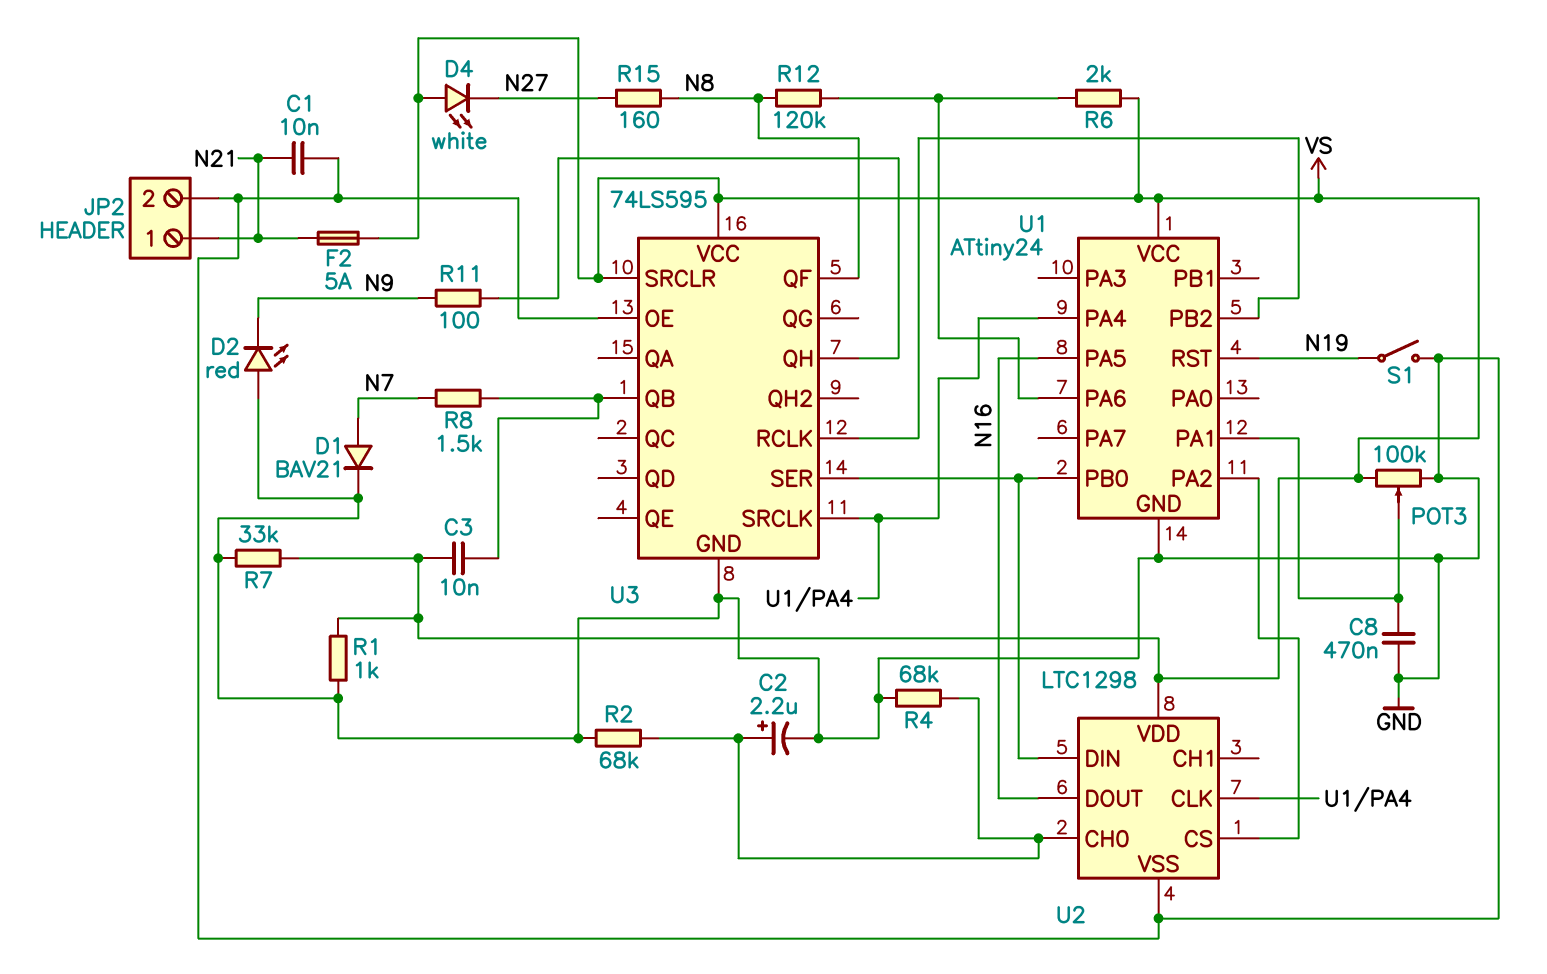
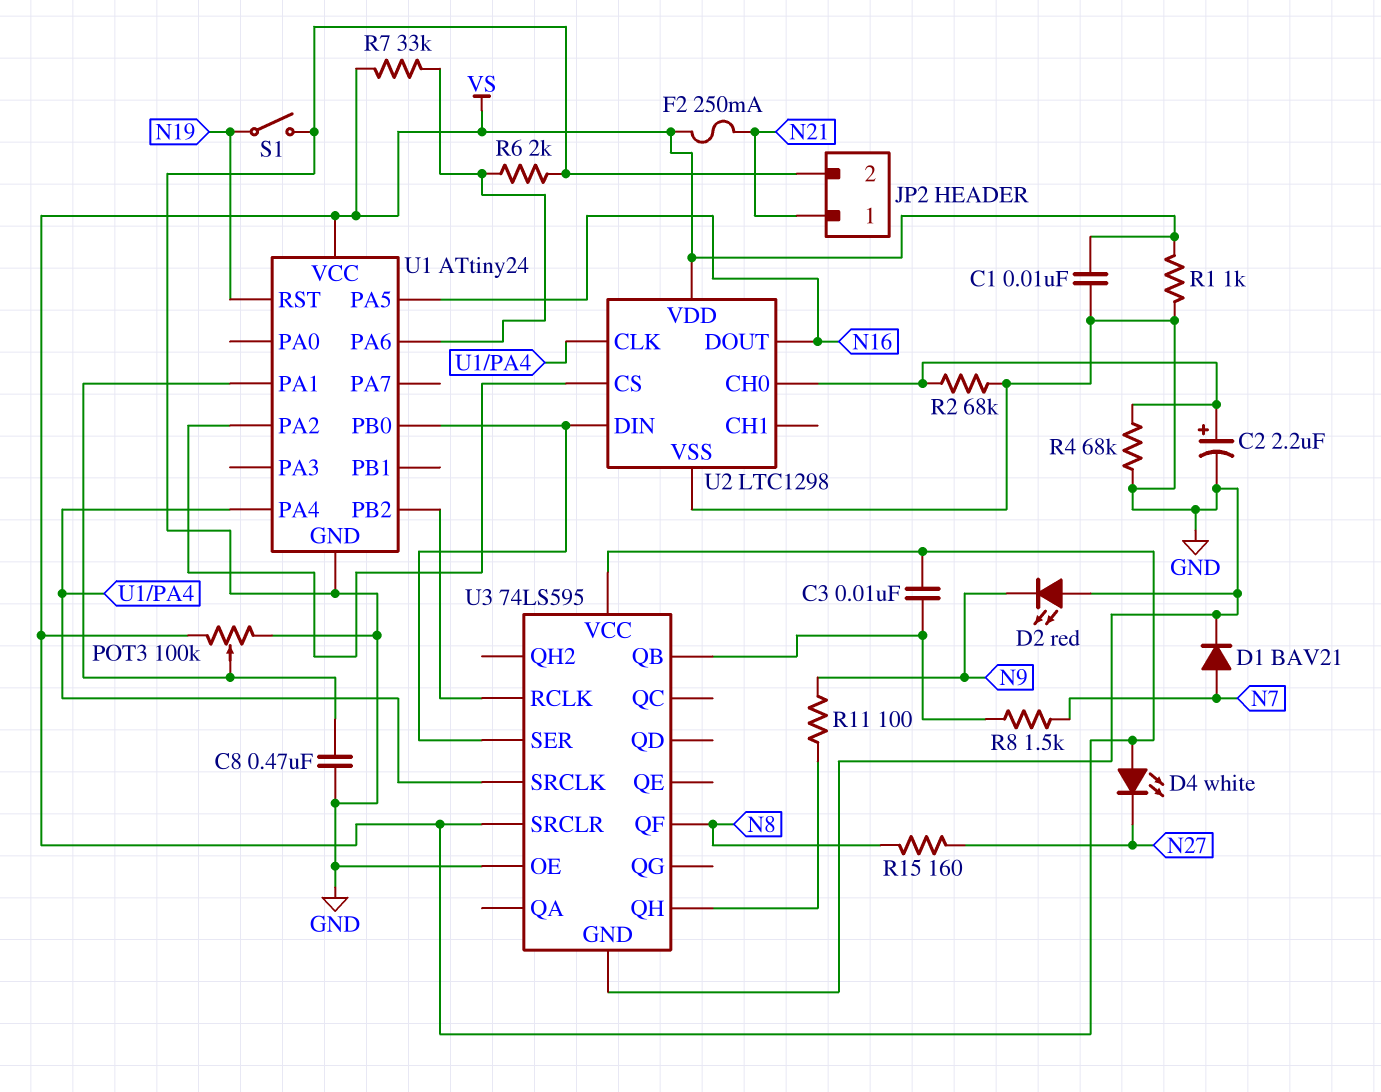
C1: 10nF (GND, N21) -> 10nF (GND, VS)
F2: 5A (N21, VS) -> 250mA (N21, VS)
R6: 2k (U1/PA6, VS) -> 2k (GND, U1/PA6)
R7: 33k (GND, VS) -> 33k (U1/PA6, VS)
R12: 120k (N8, U1/PA6) -> none

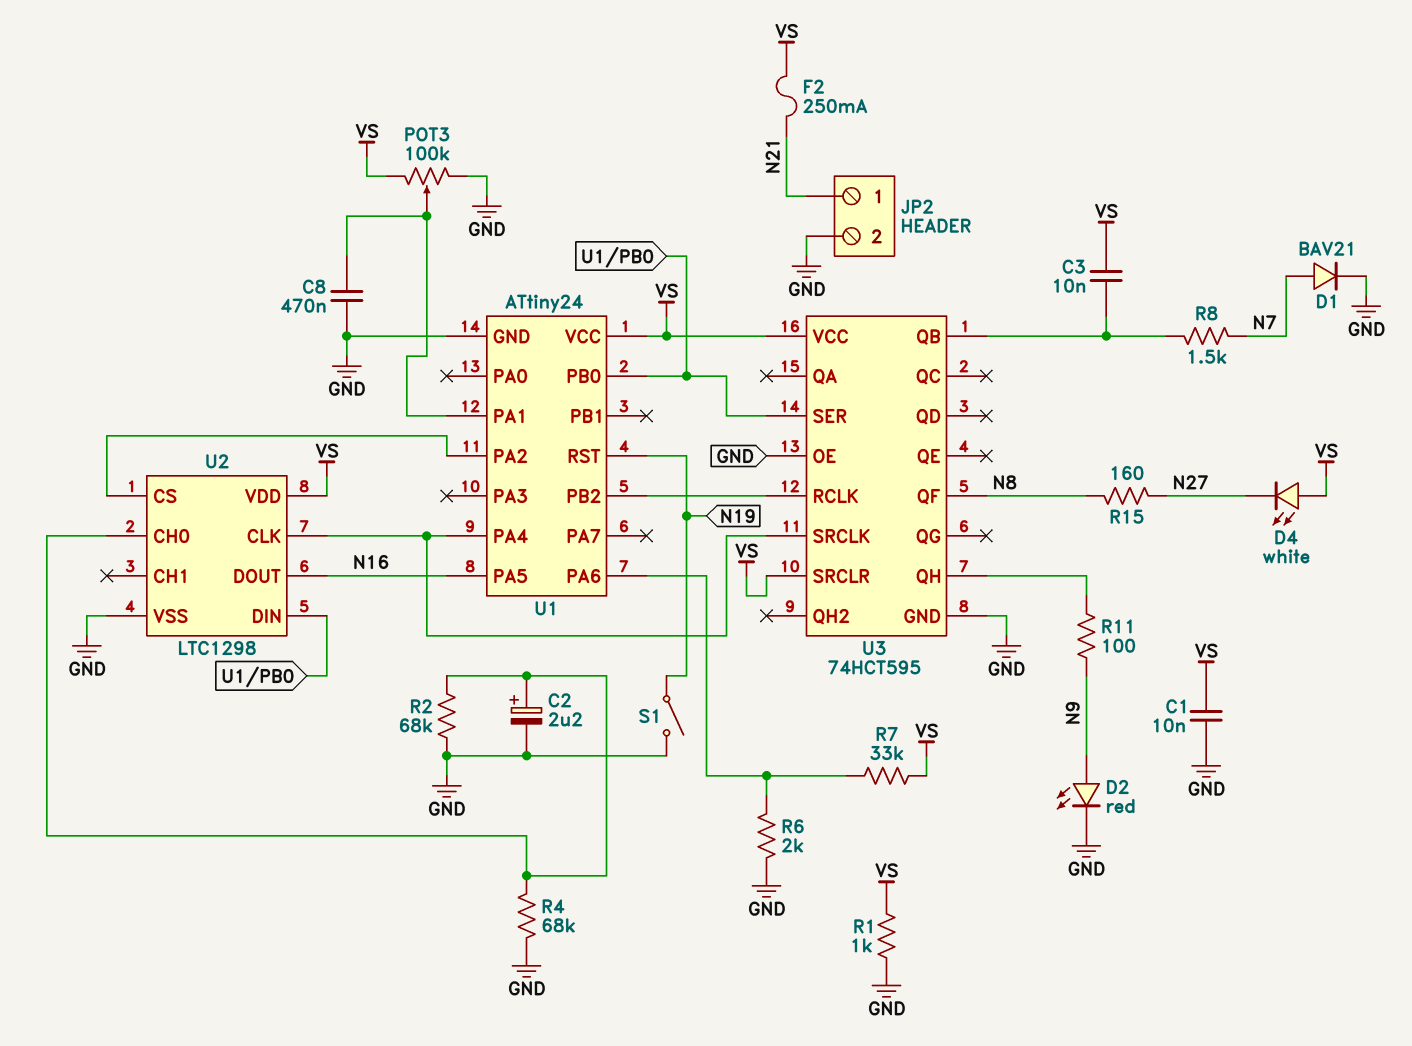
D2: LED red (A GND, K N9) -> LED red (A N9, K GND)
U3: 74LS595 -> 74HCT595

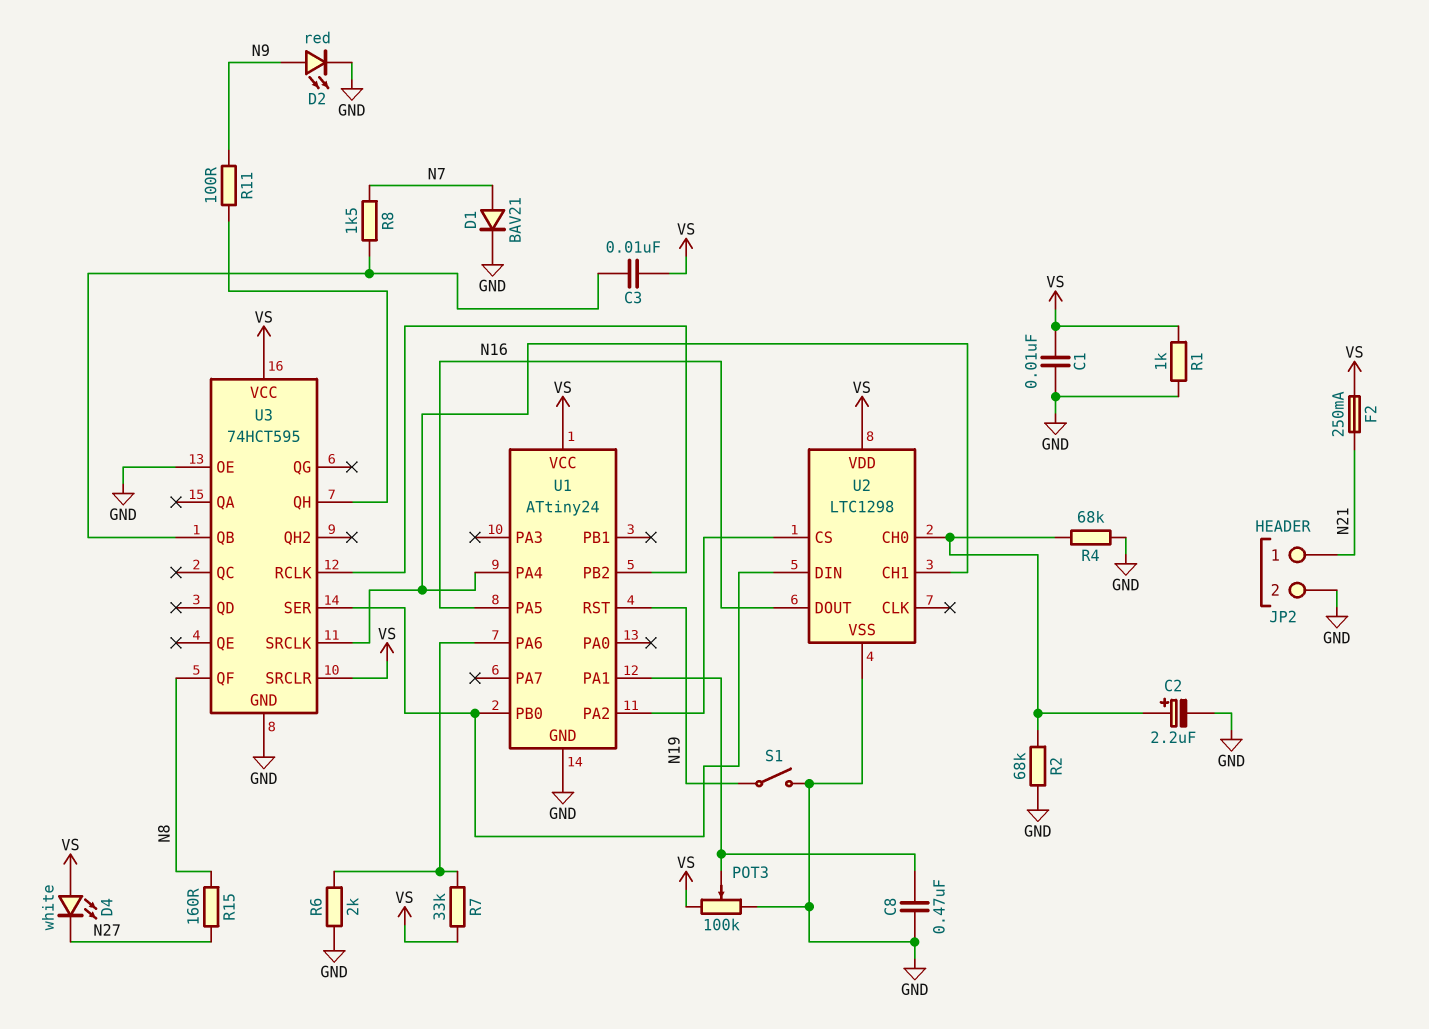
U2 pin CH1: none -> U1/PA4
U2 pin CLK: U1/PA4 -> none

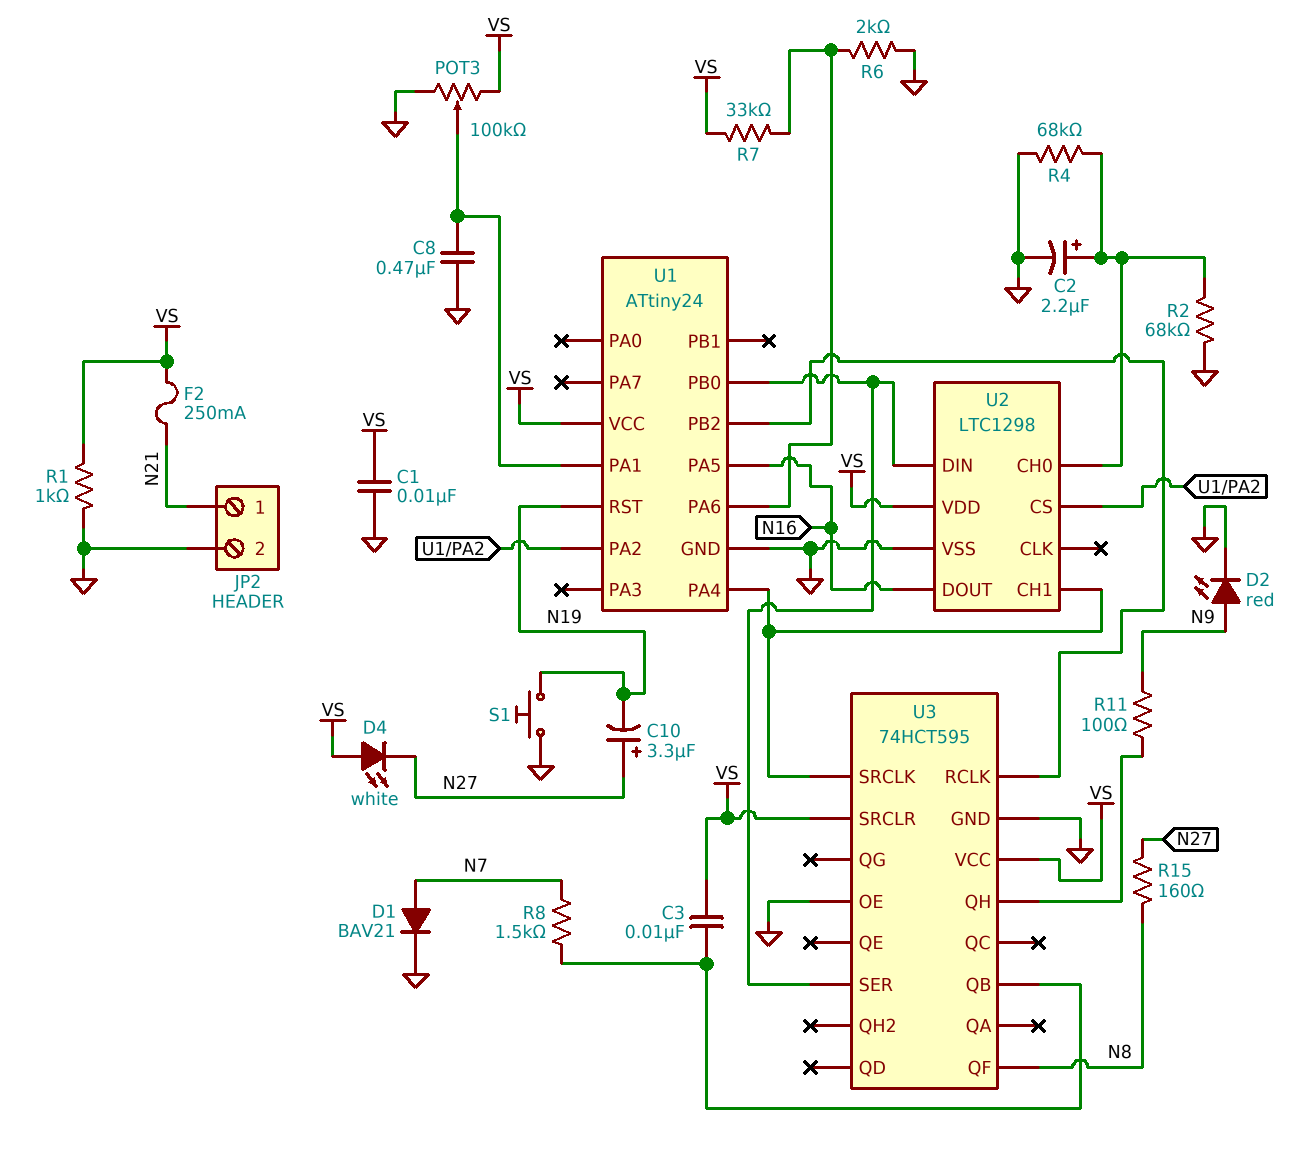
C10: none -> 3.3uF (plus N27, minus N19)
S1: switch (GND, N19) -> button (GND, N19)

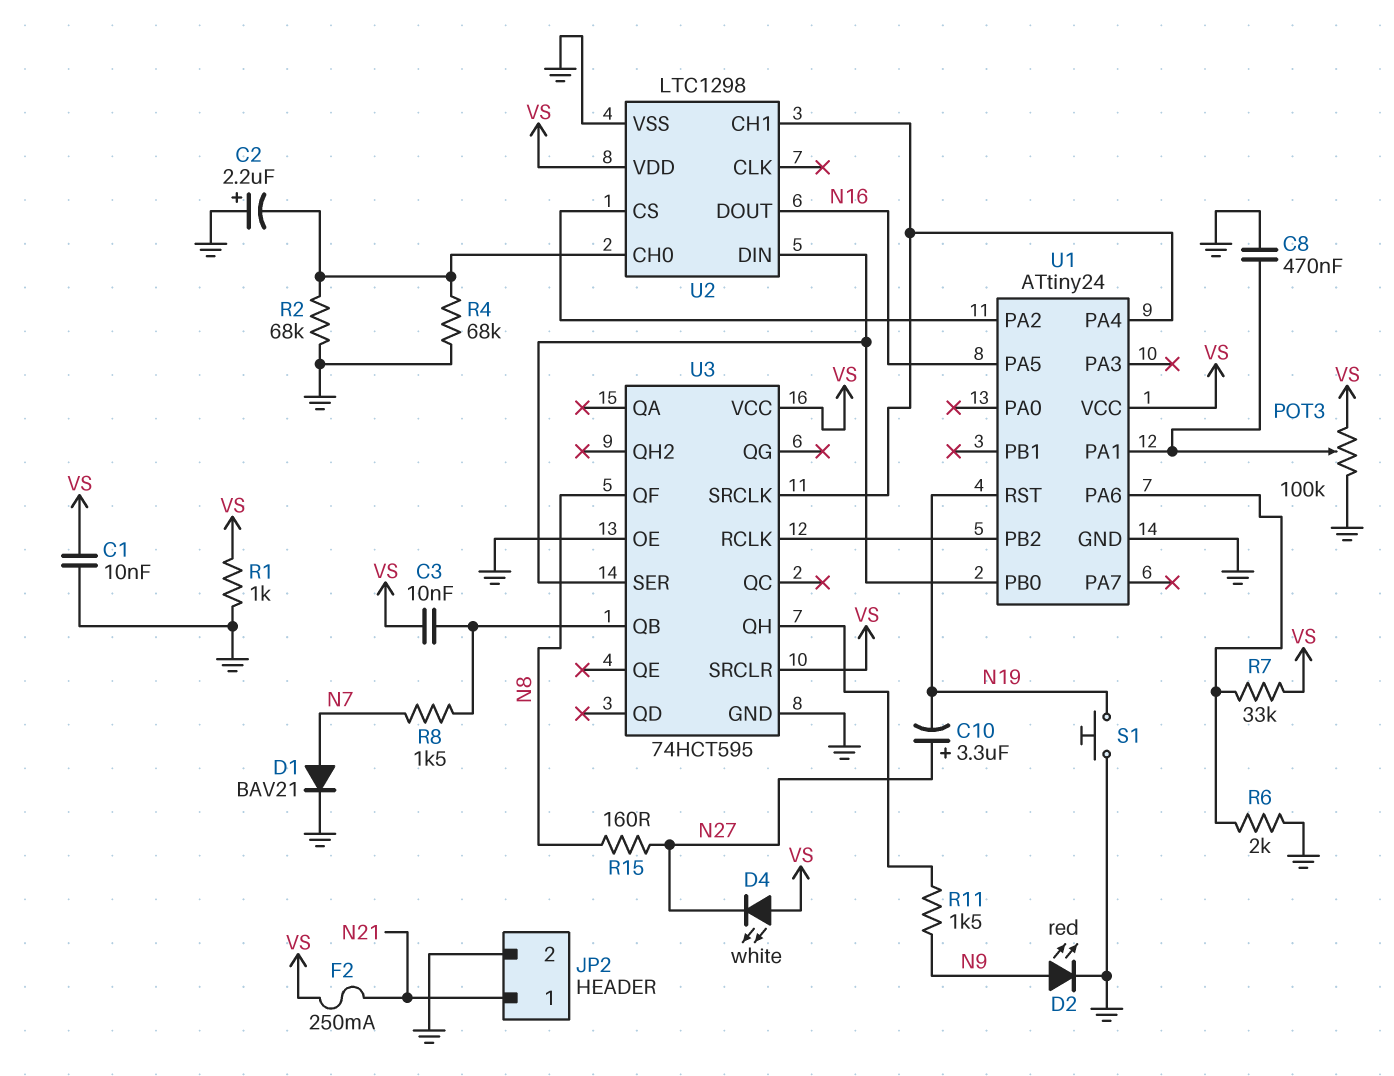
C2: 2.2uF (plus U2/CH0, minus GND) -> 2.2uF (plus GND, minus U2/CH0)
R11: 100 (N9, U3/QH) -> 1.5k (N9, U3/QH)

